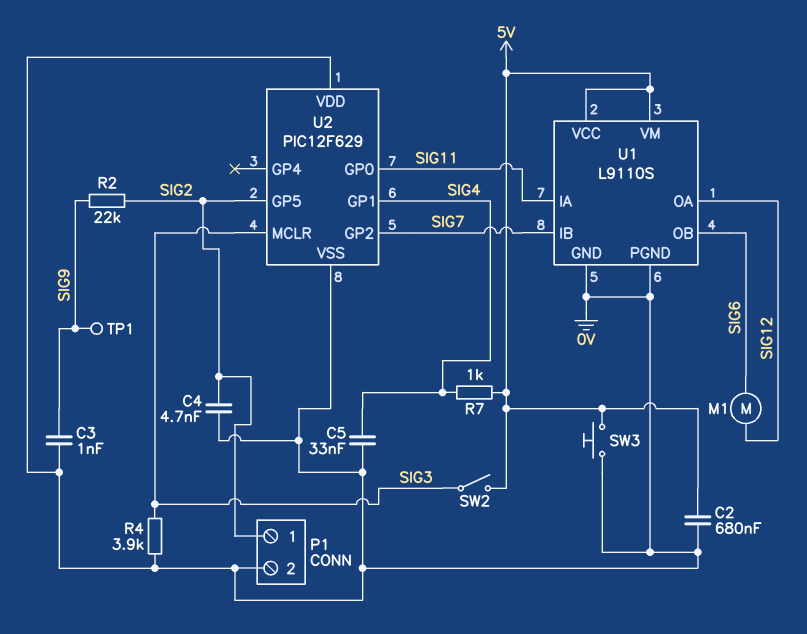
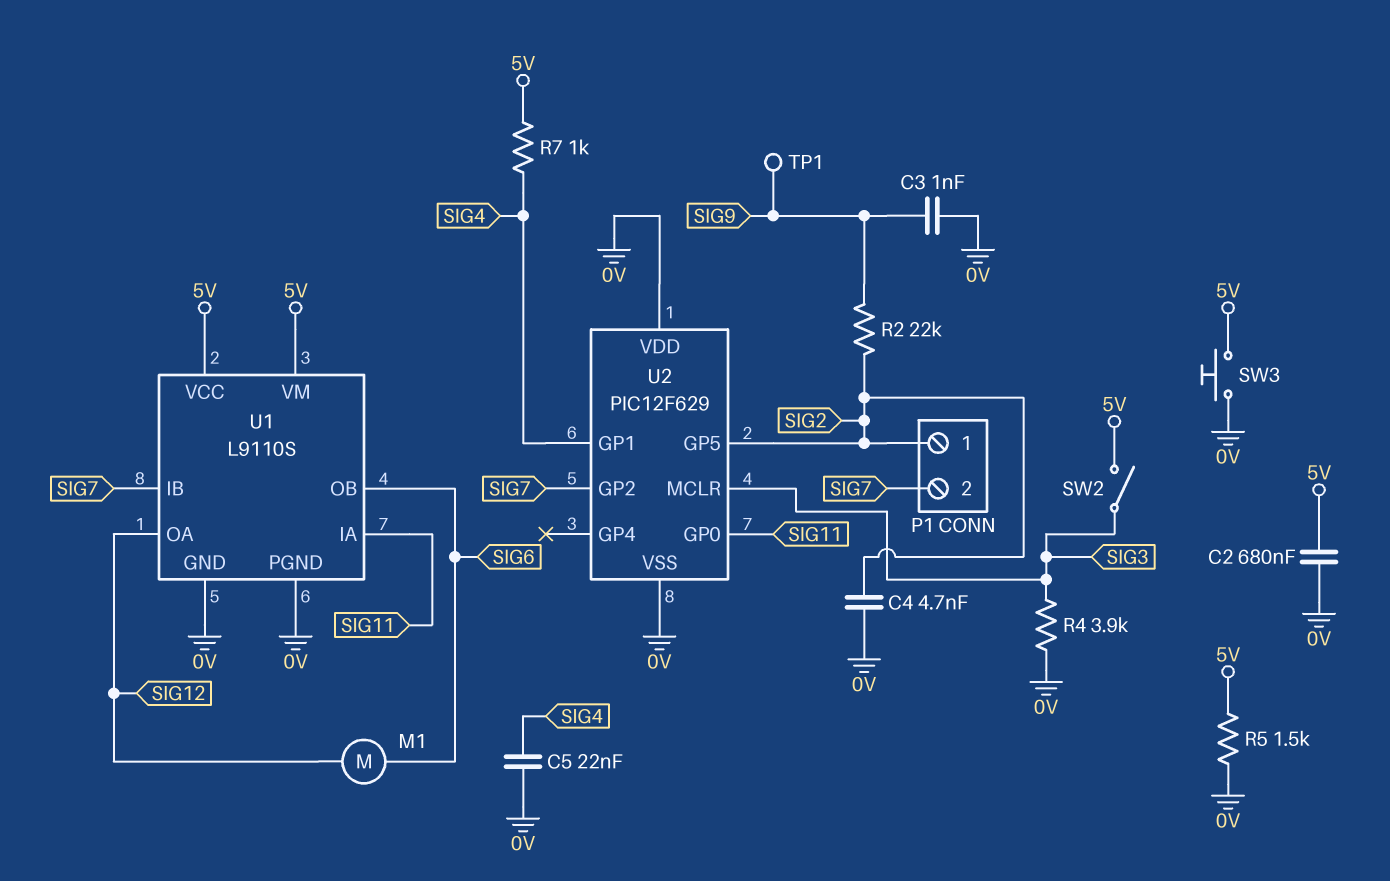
C5: 33nF (0V, SIG4) -> 22nF (0V, SIG4)
P1 pin 2: 0V -> SIG7
R5: none -> 1.5k (0V, 5V)

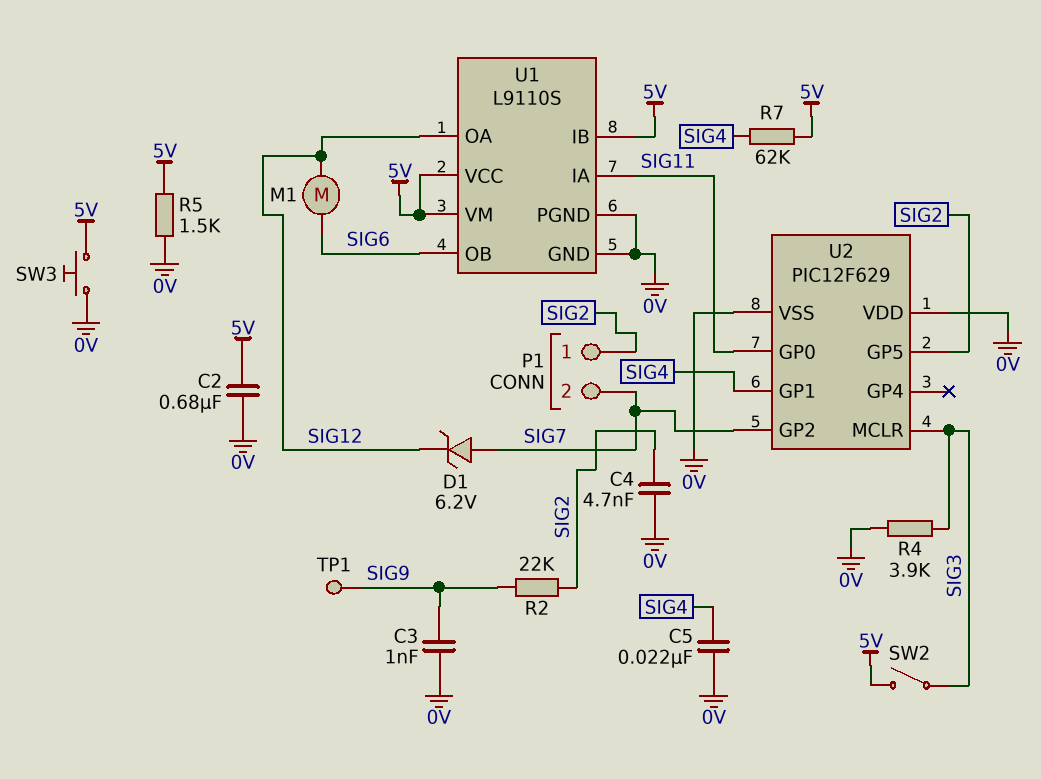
D1: none -> zener 6.2V (A SIG7, K SIG12)
R7: 1k (5V, SIG4) -> 62k (5V, SIG4)
U1 pin IB: SIG7 -> 5V

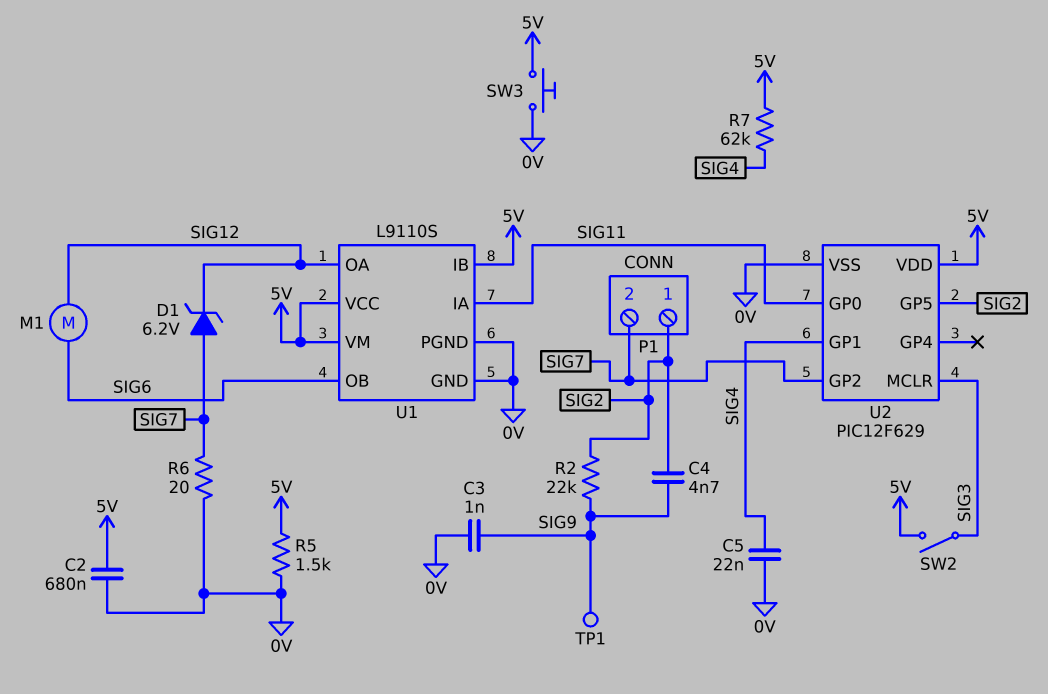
C4: 4.7nF (0V, SIG2) -> 4.7nF (SIG2, SIG9)
R4: 3.9k (0V, SIG3) -> none
R6: none -> 20 (0V, SIG7)
U2 pin VDD: 0V -> 5V

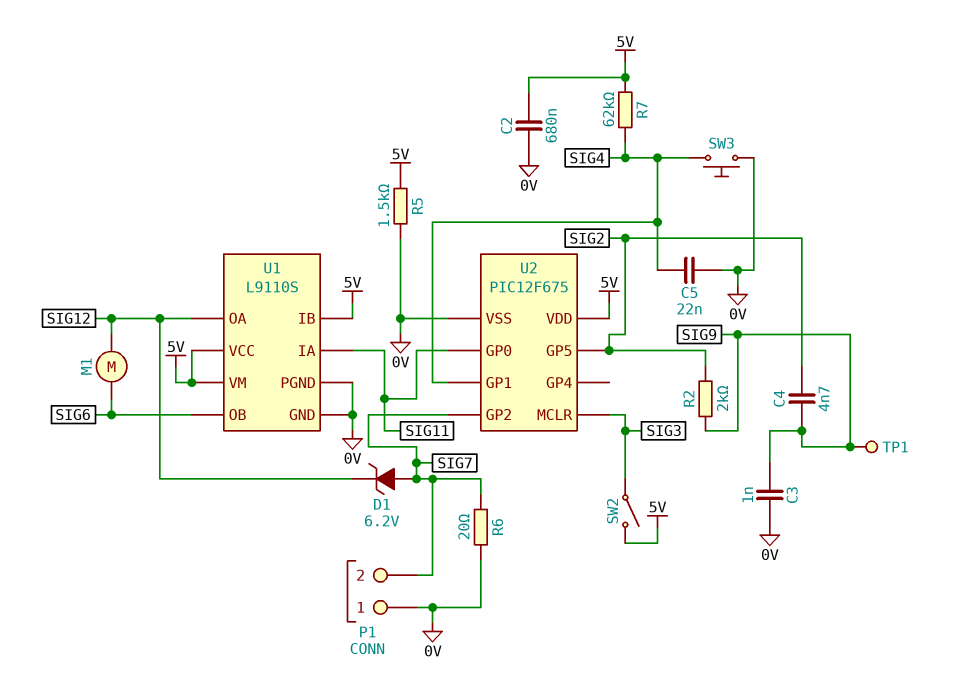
P1 pin 1: SIG2 -> 0V
R2: 22k (SIG2, SIG9) -> 2k (SIG2, SIG9)
SW3: button (0V, 5V) -> button (0V, SIG4)
U2: PIC12F629 -> PIC12F675

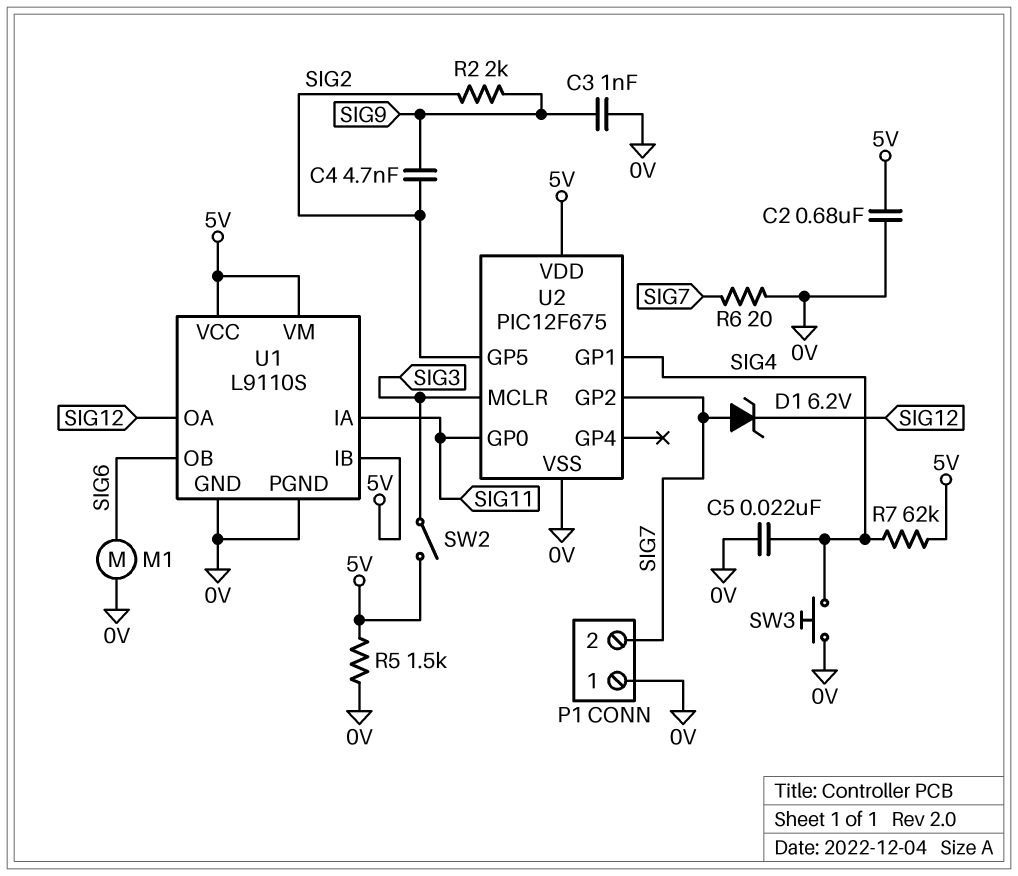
M1: motor (SIG6, SIG12) -> motor (0V, SIG6)
TP1: test point (SIG9) -> none

